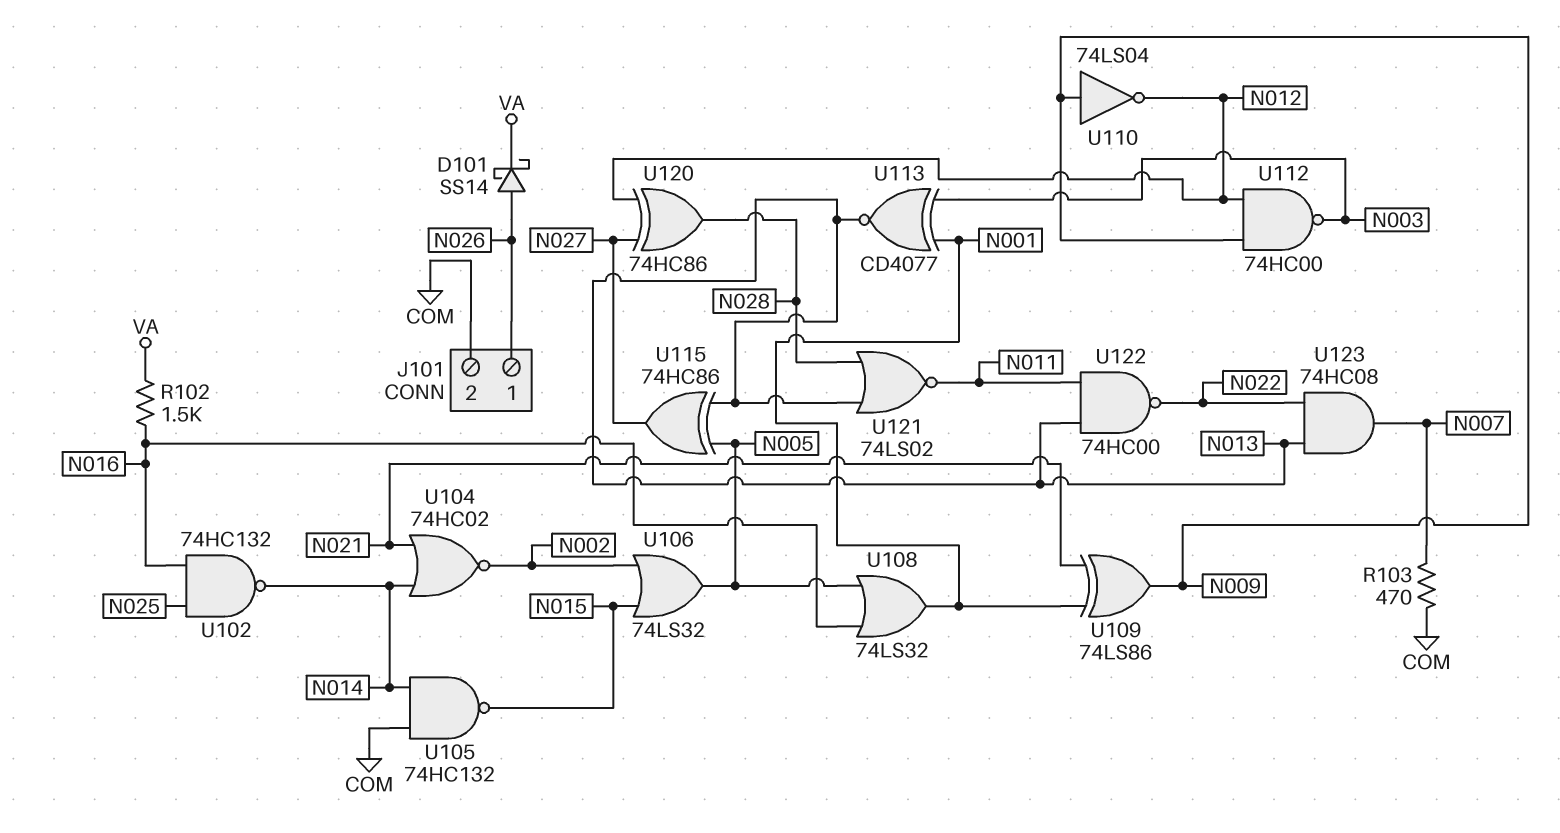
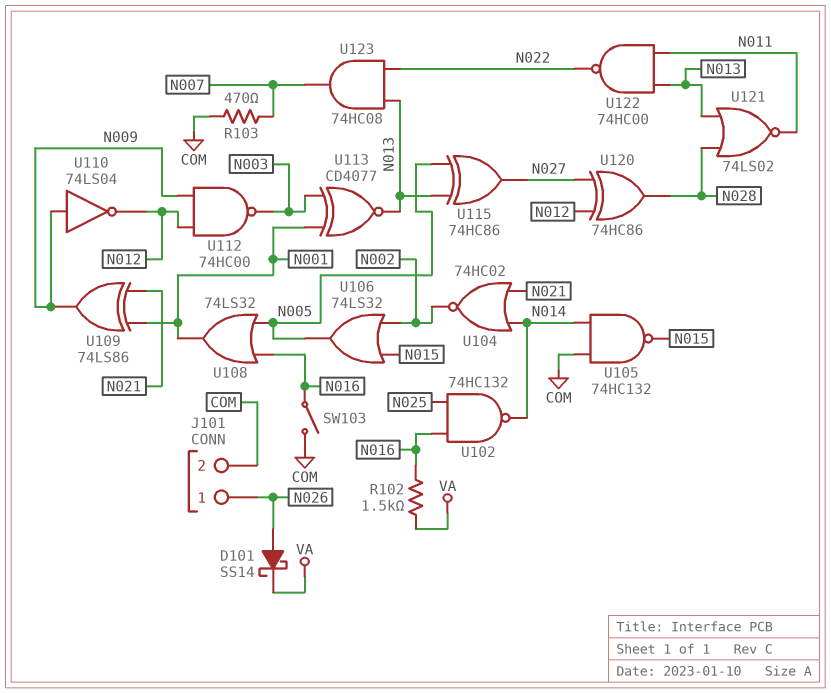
SW103: none -> switch (COM, N016)

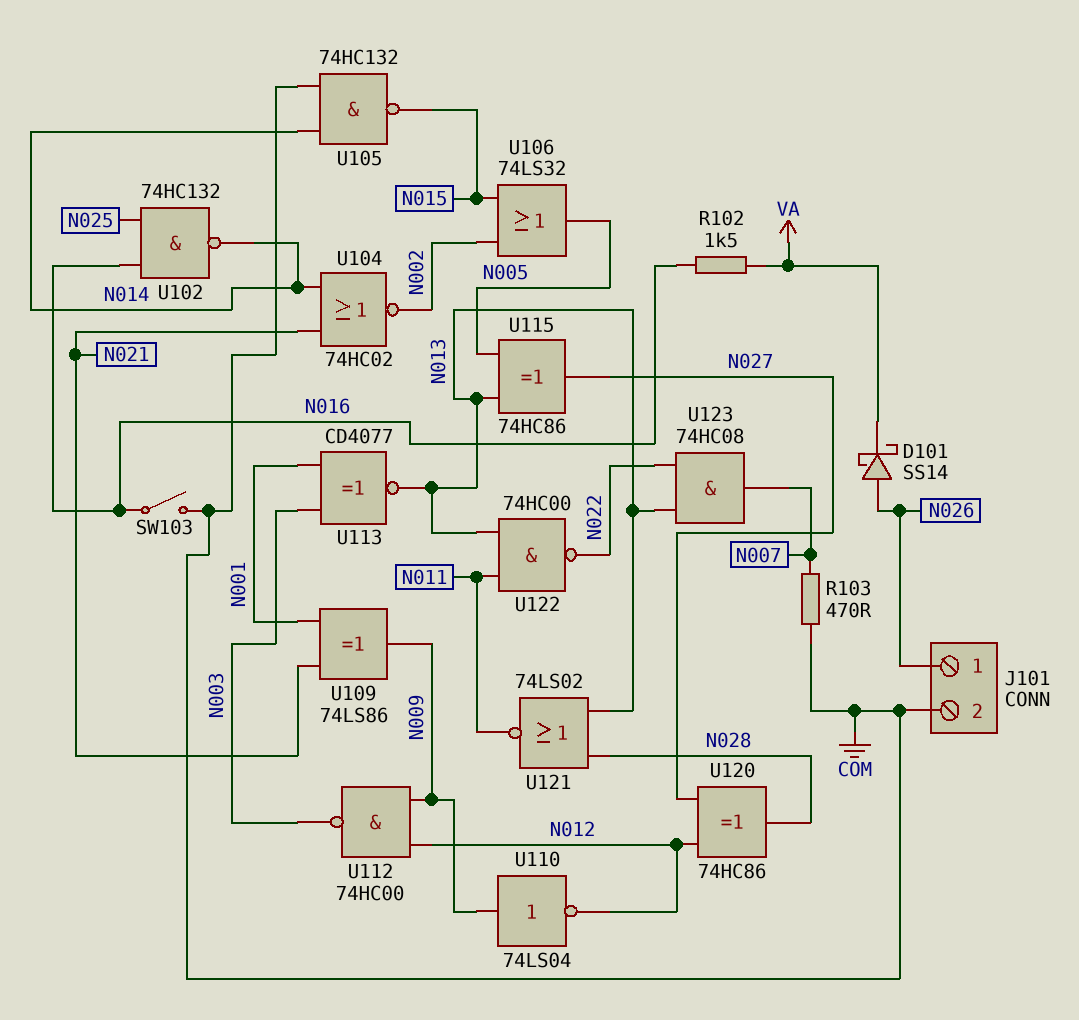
U108: OR 74LS32 (in N005, in N016, out N001) -> none

